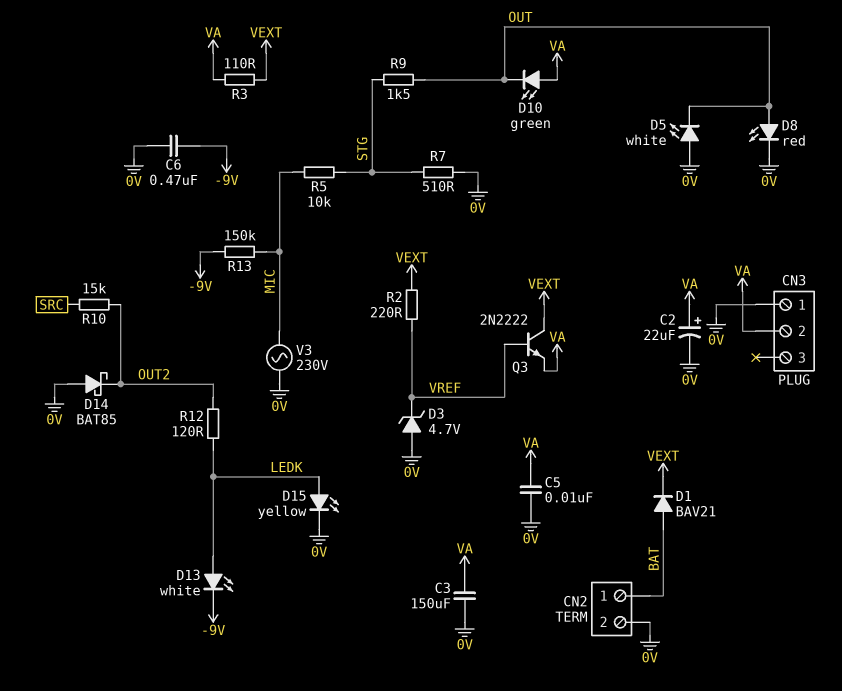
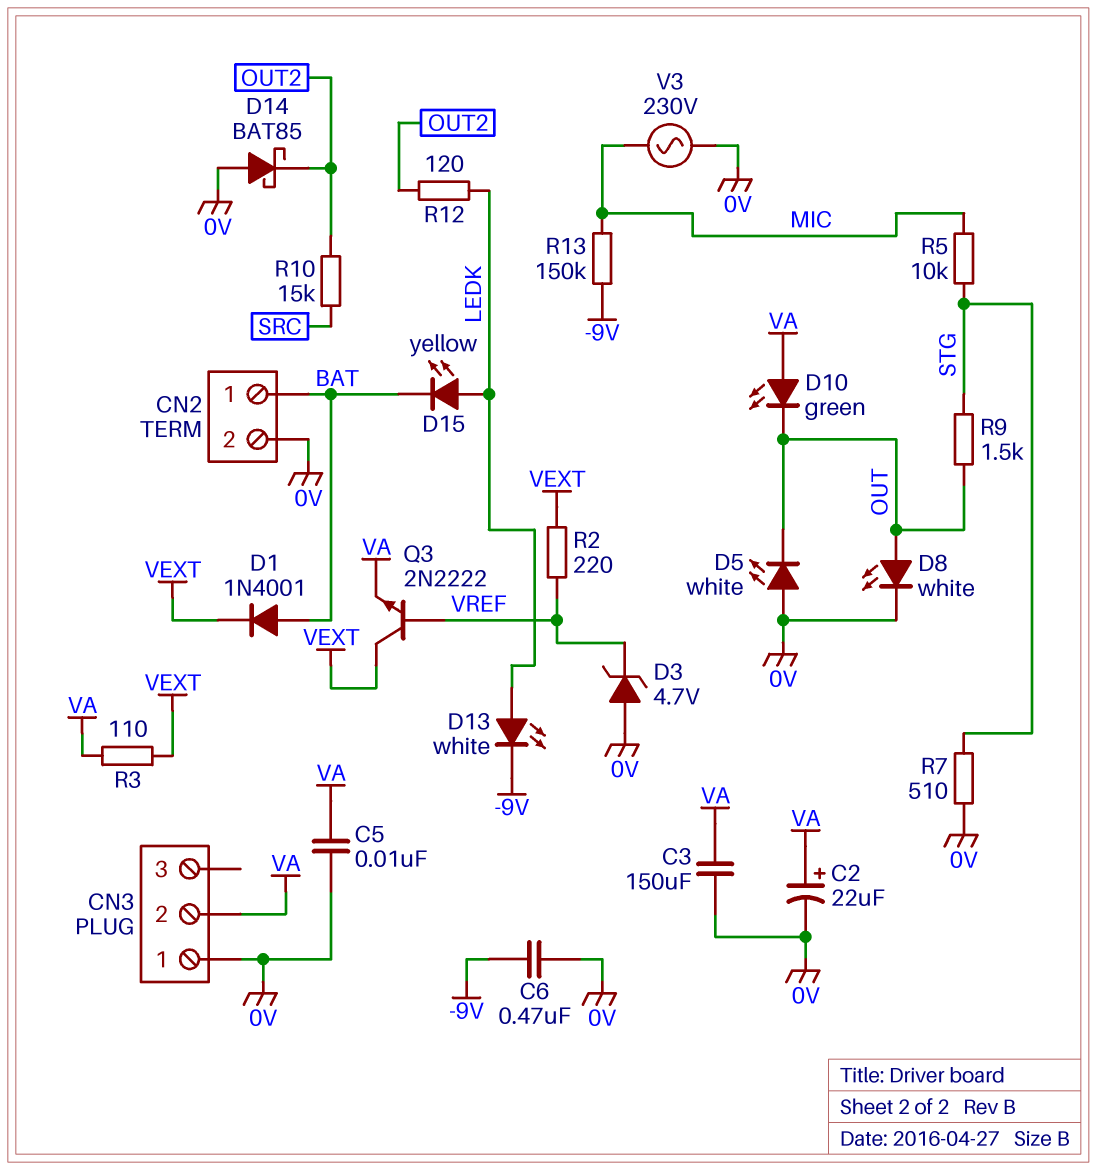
D1: diode BAV21 (A BAT, K VEXT) -> diode 1N4001 (A BAT, K VEXT)
D8: LED red (A OUT, K 0V) -> LED white (A OUT, K 0V)
D15: LED yellow (A LEDK, K 0V) -> LED yellow (A LEDK, K BAT)

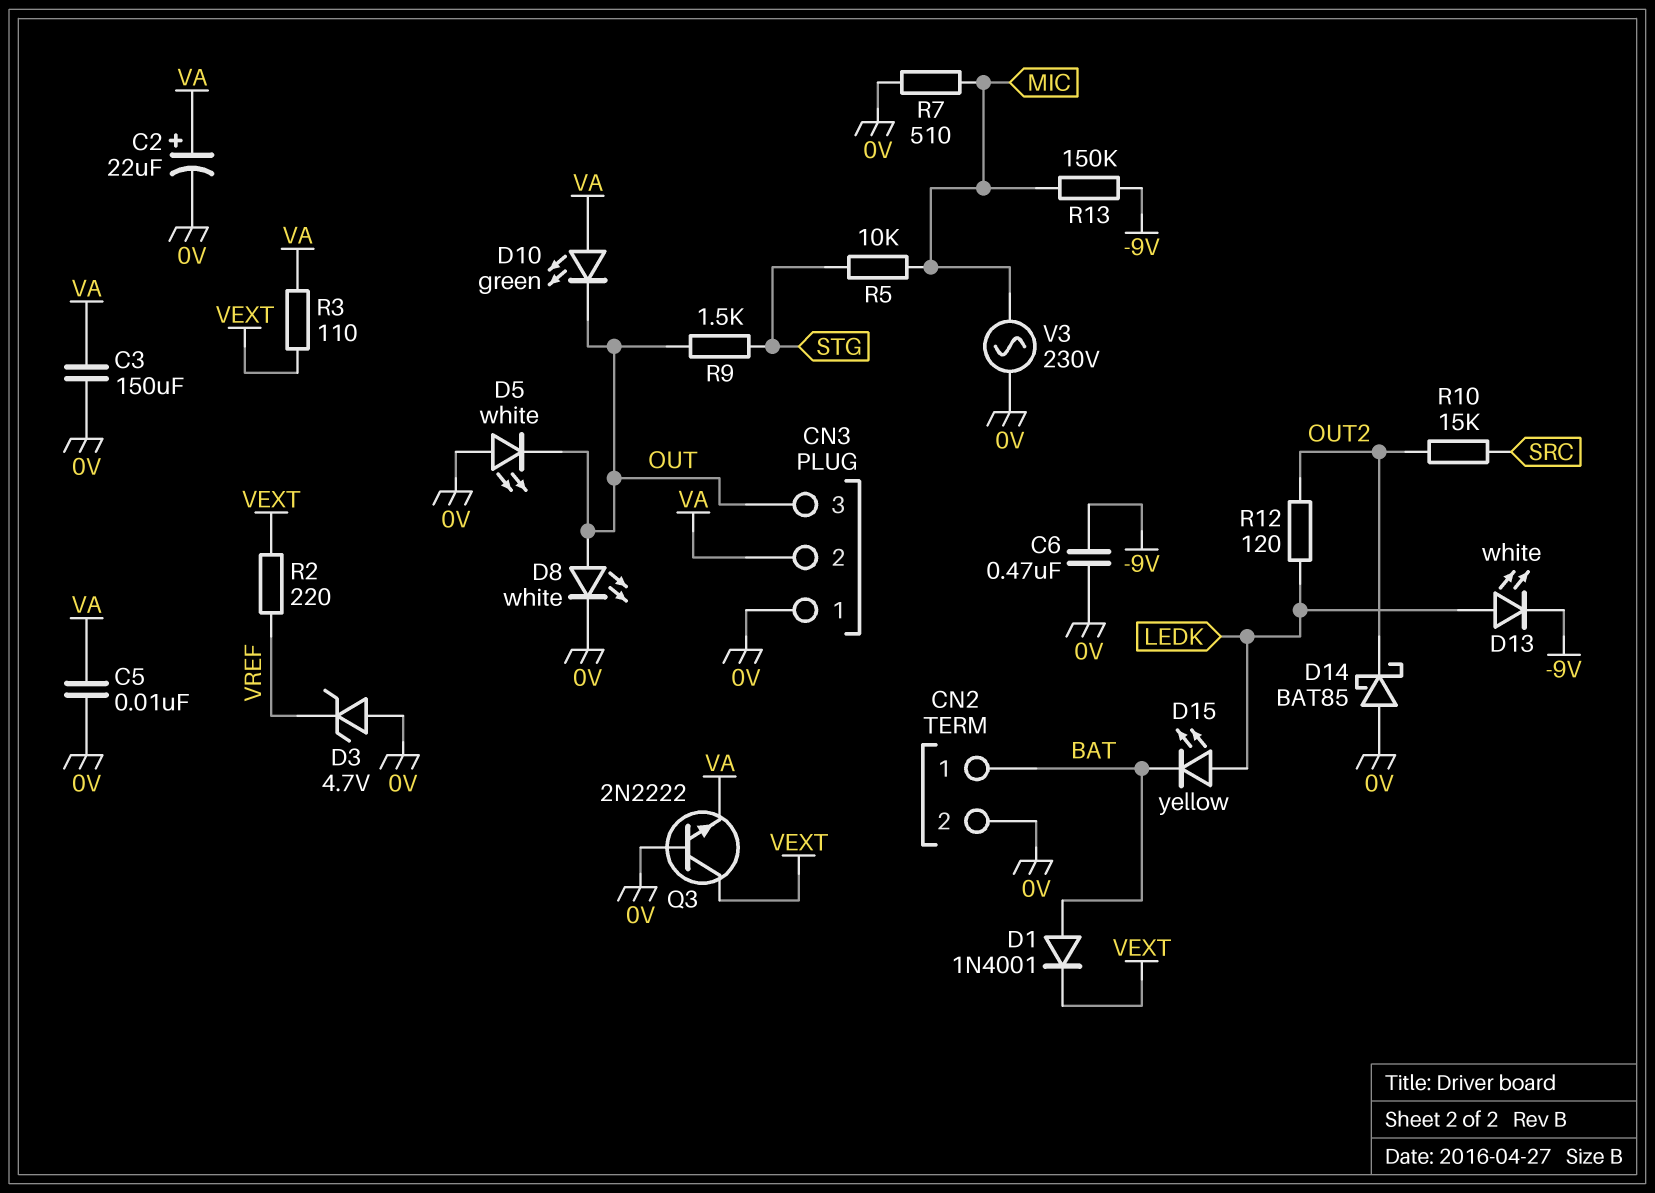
CN3 pin 3: none -> OUT
Q3: NPN 2N2222 (B VREF, C VEXT, E VA) -> NPN 2N2222 (B 0V, C VEXT, E VA)
R7: 510 (0V, STG) -> 510 (0V, MIC)

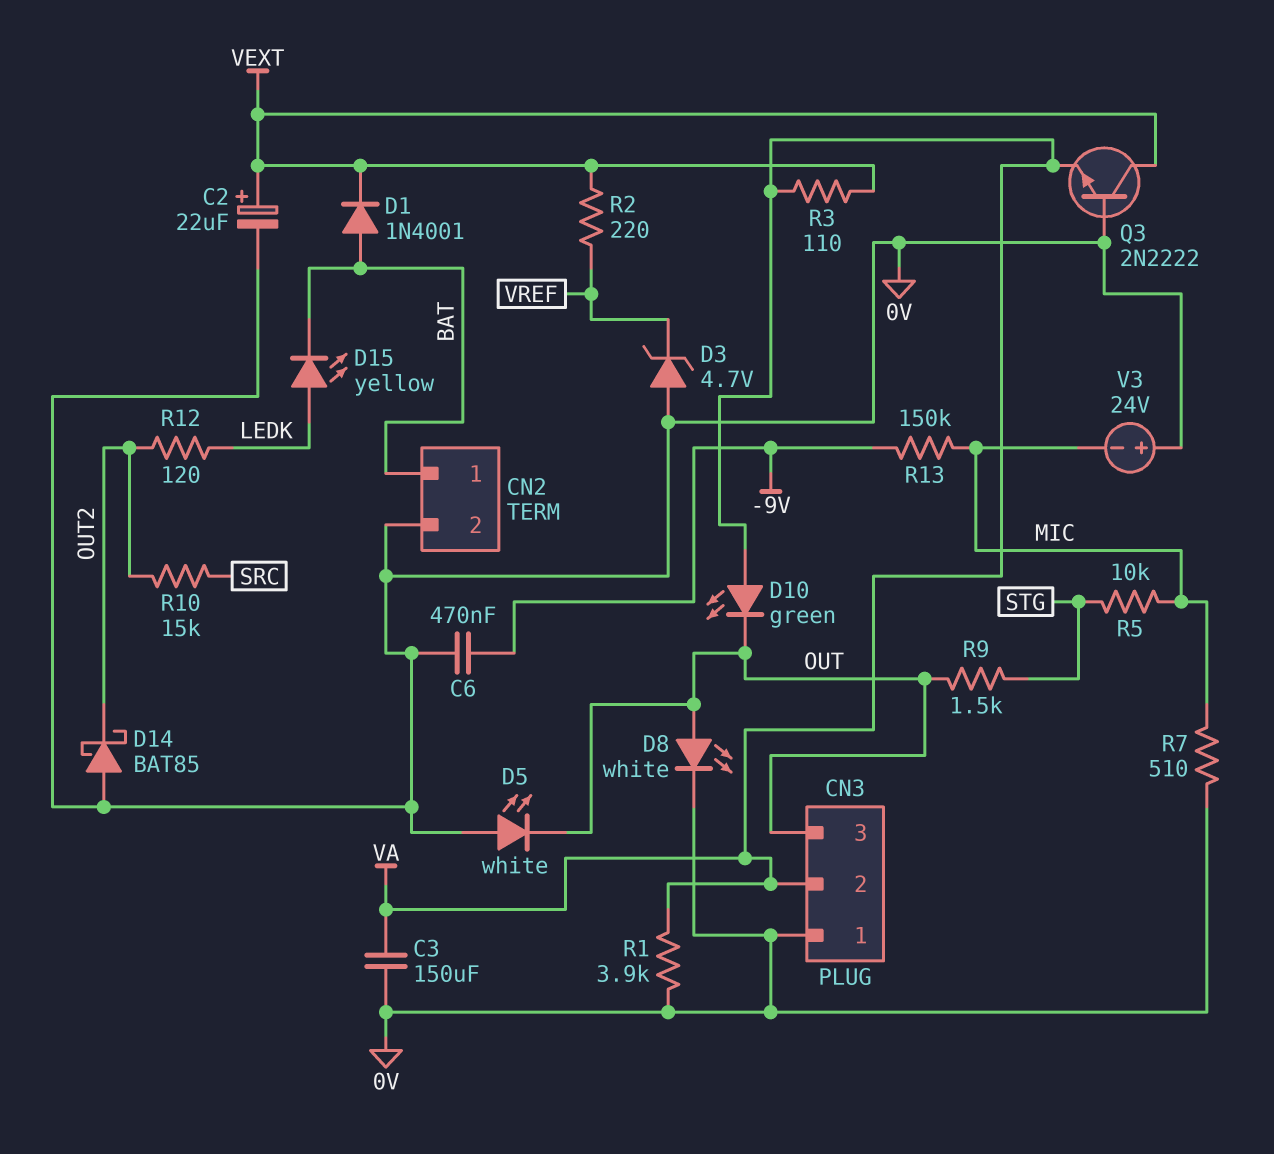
C2: 22uF (plus VA, minus 0V) -> 22uF (plus VEXT, minus 0V)
C5: 10nF (0V, VA) -> none
D13: LED white (A LEDK, K -9V) -> none
R1: none -> 3.9k (0V, VA)
V3: AC 230V (0V, MIC) -> 24V (plus 0V, minus MIC)

